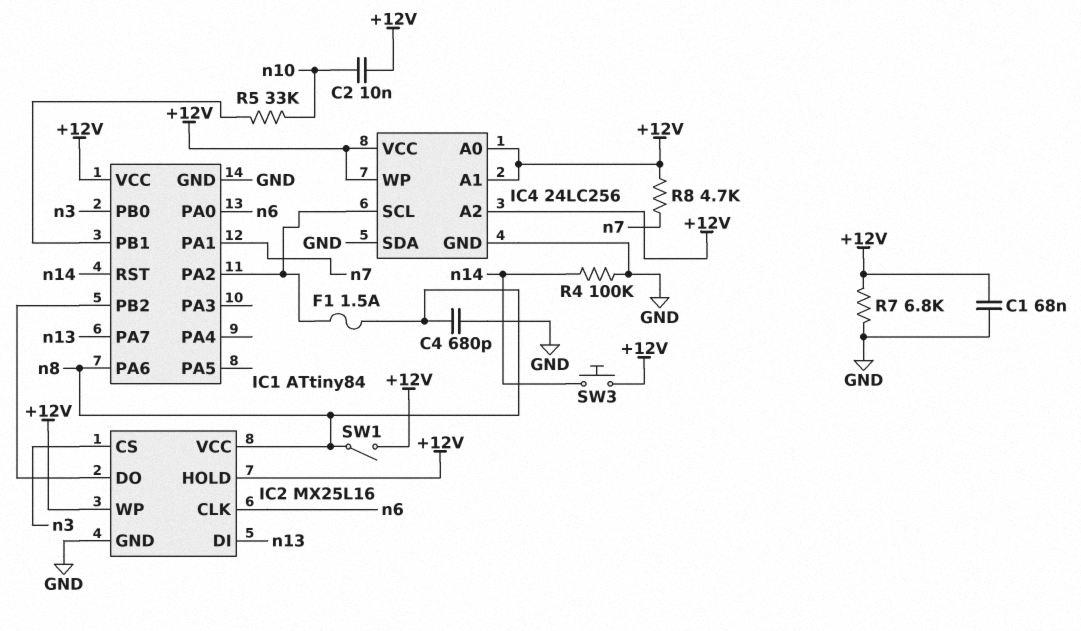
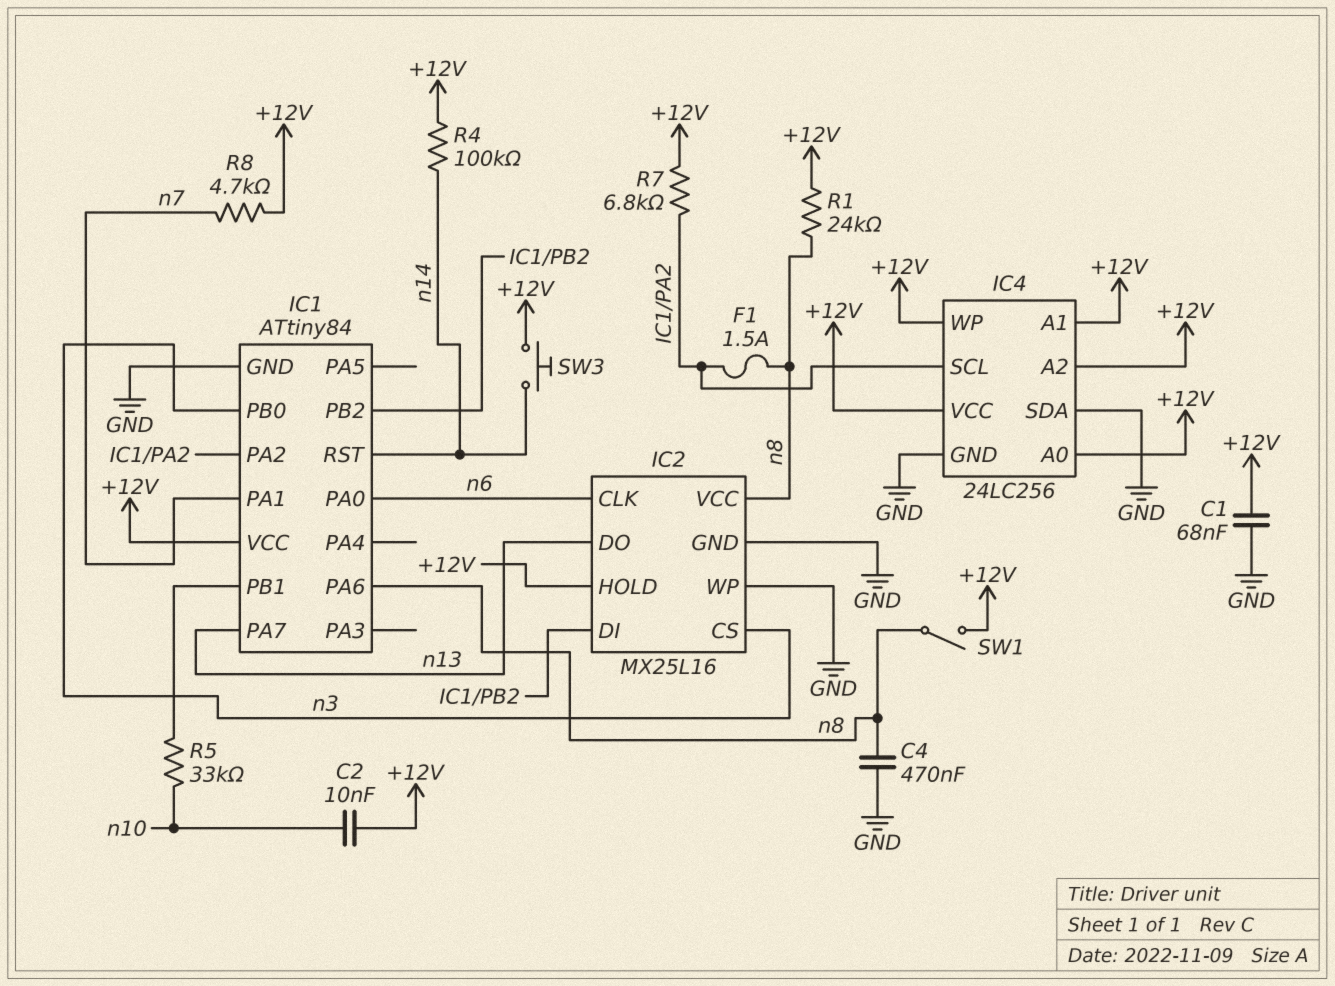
C4: 680pF (GND, n8) -> 470nF (GND, n8)
IC2 pin DI: n13 -> IC1/PB2
IC2 pin DO: IC1/PB2 -> n13
IC2 pin WP: +12V -> GND
R1: none -> 24k (+12V, n8)
R4: 100k (GND, n14) -> 100k (+12V, n14)
R7: 6.8k (+12V, GND) -> 6.8k (+12V, IC1/PA2)

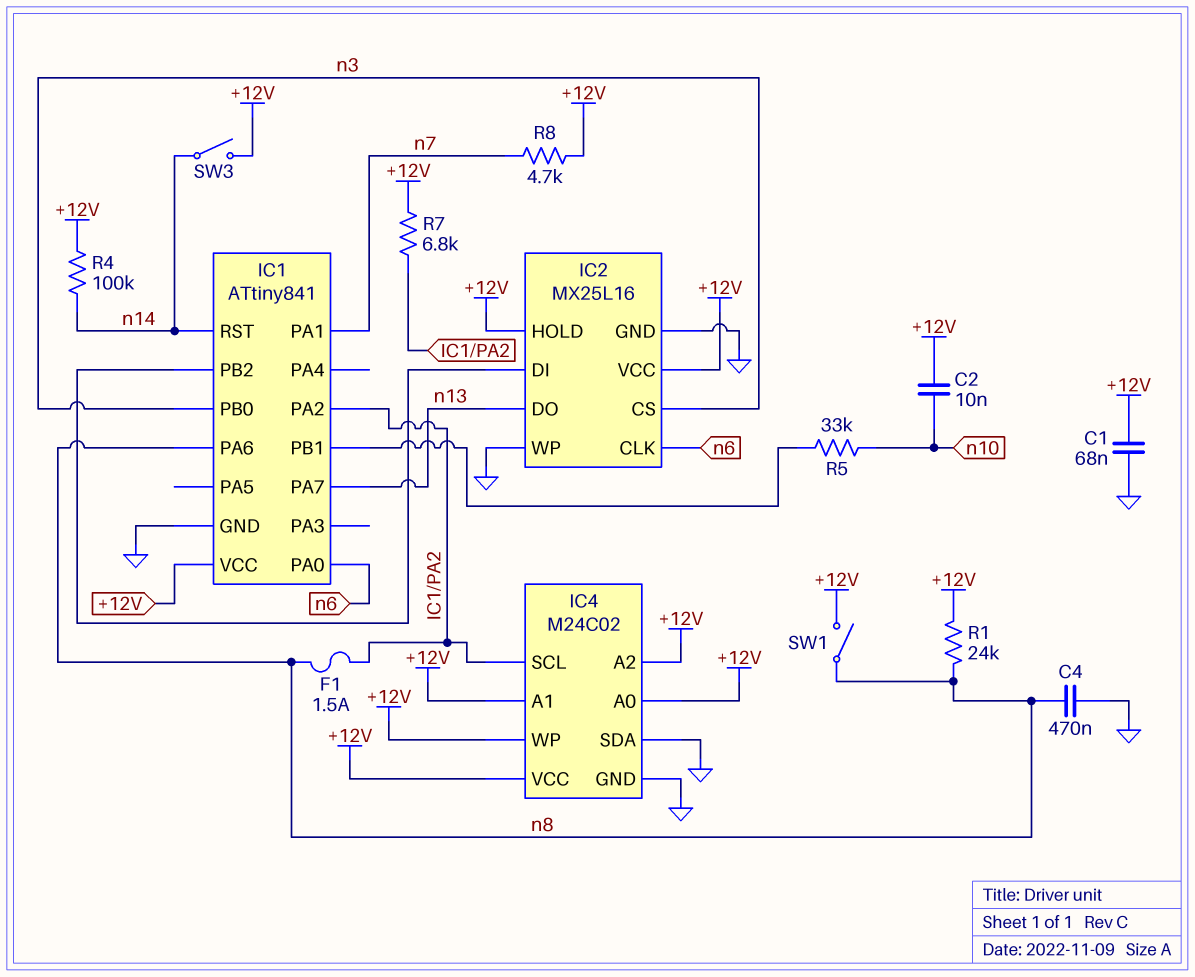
IC1: ATtiny84 -> ATtiny841
IC2 pin VCC: n8 -> +12V
IC4: 24LC256 -> M24C02
SW3: button (+12V, n14) -> switch (+12V, n14)

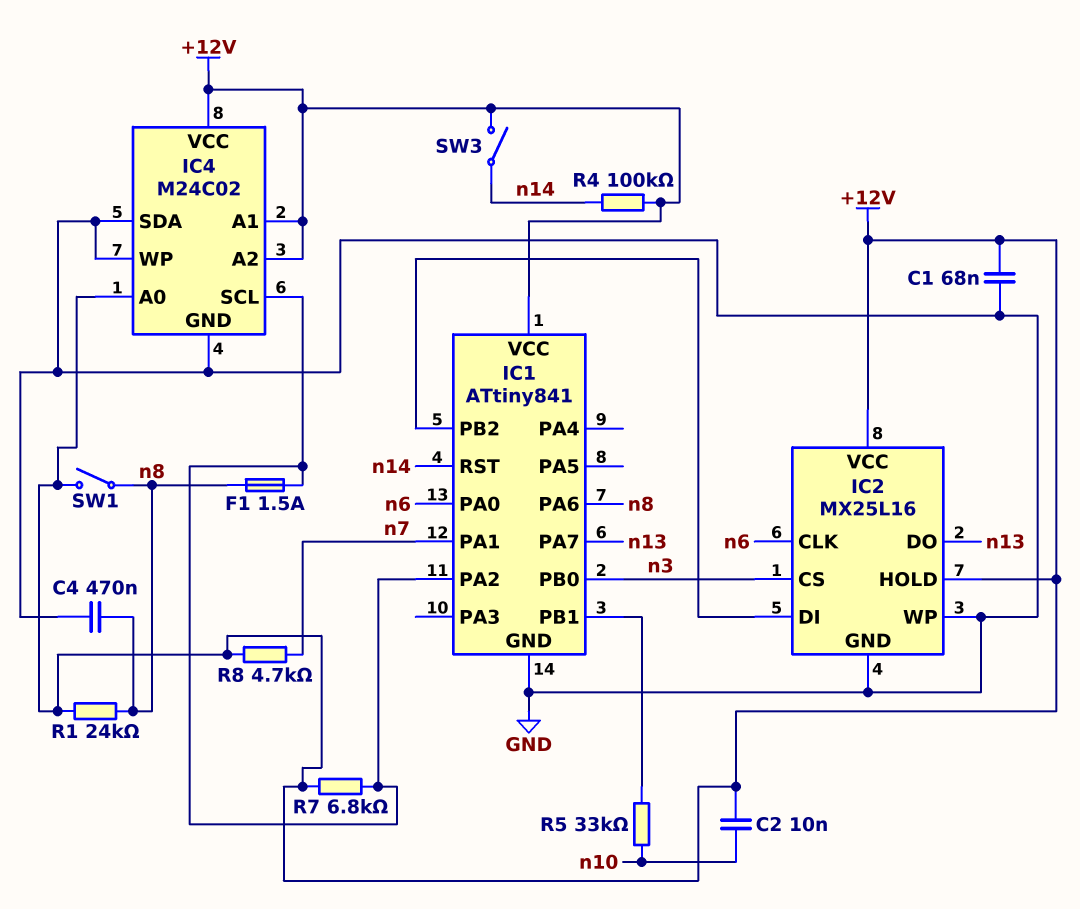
IC4 pin WP: +12V -> GND

